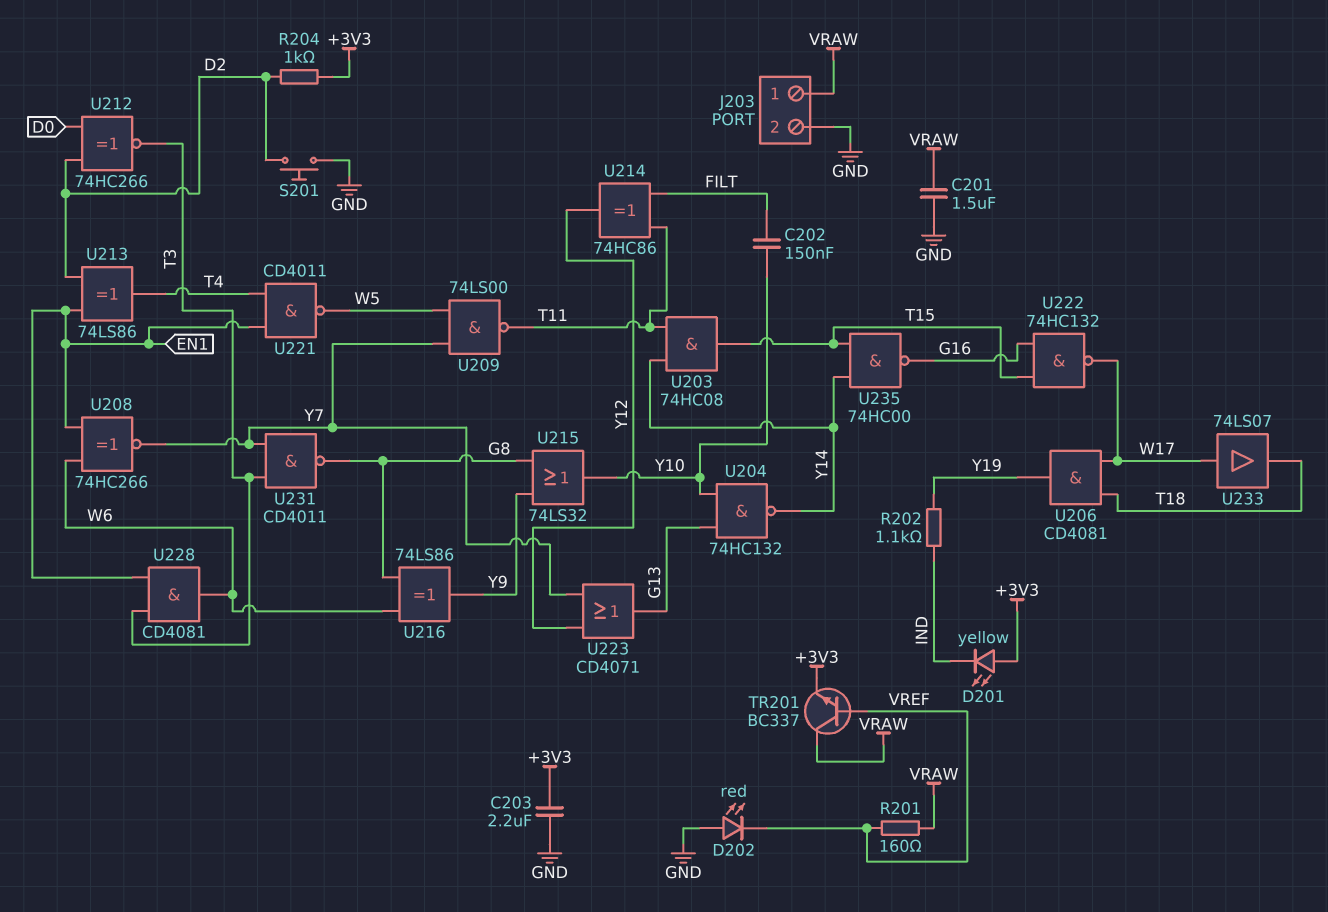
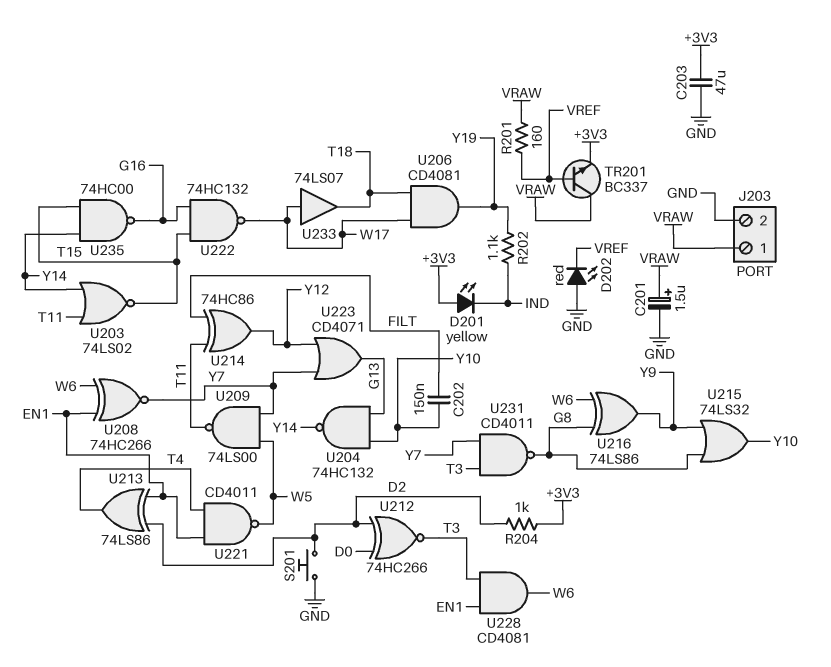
C201: 1.5uF (GND, VRAW) -> 1.5uF (plus VRAW, minus GND)
C203: 2.2uF (+3V3, GND) -> 47uF (+3V3, GND)
U203: AND 74HC08 (in T11, in Y14, out T15) -> NOR 74LS02 (in T11, in Y14, out T15)

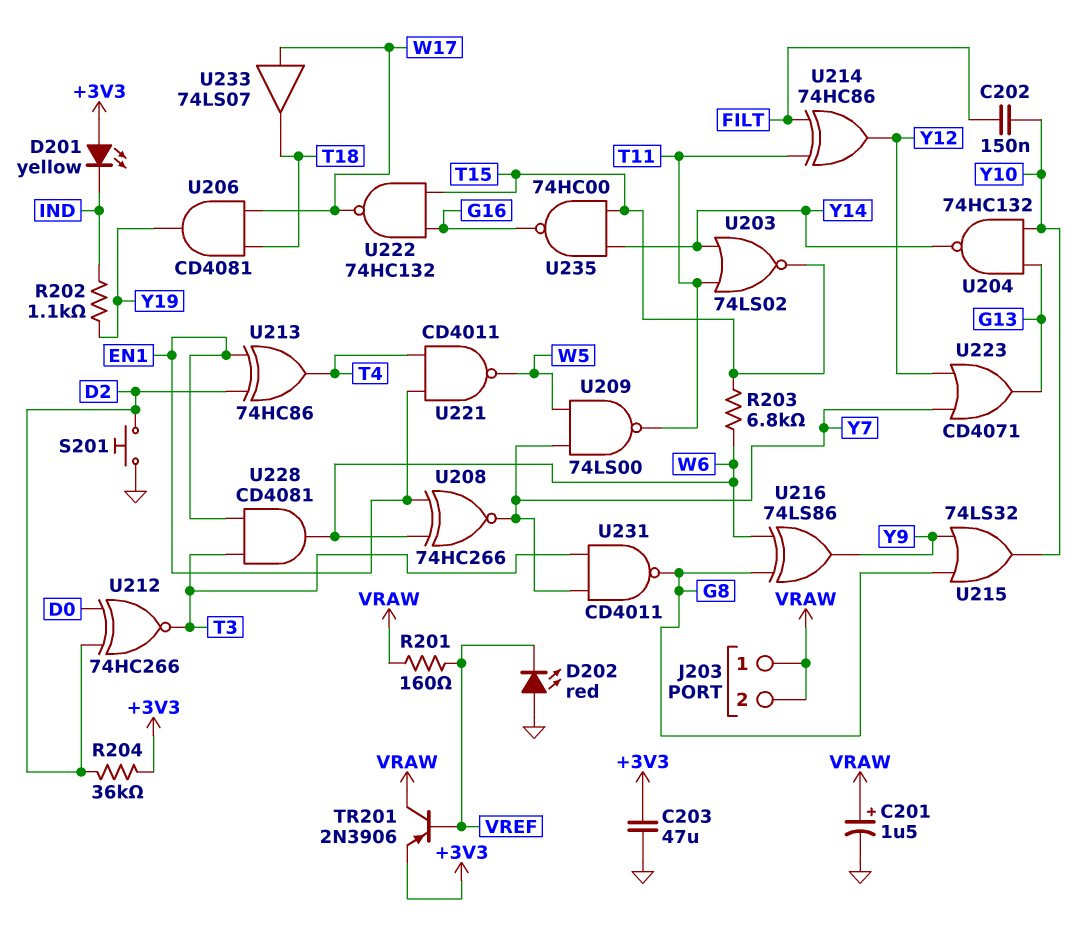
J203 pin 2: GND -> VRAW
R203: none -> 6.8k (T15, W6)
R204: 1k (+3V3, D2) -> 36k (+3V3, D2)
TR201: NPN BC337 (B VREF, C VRAW, E +3V3) -> PNP 2N3906 (B VREF, C VRAW, E +3V3)
U213: XOR 74LS86 (in D2, in EN1, out T4) -> XOR 74HC86 (in D2, in EN1, out T4)

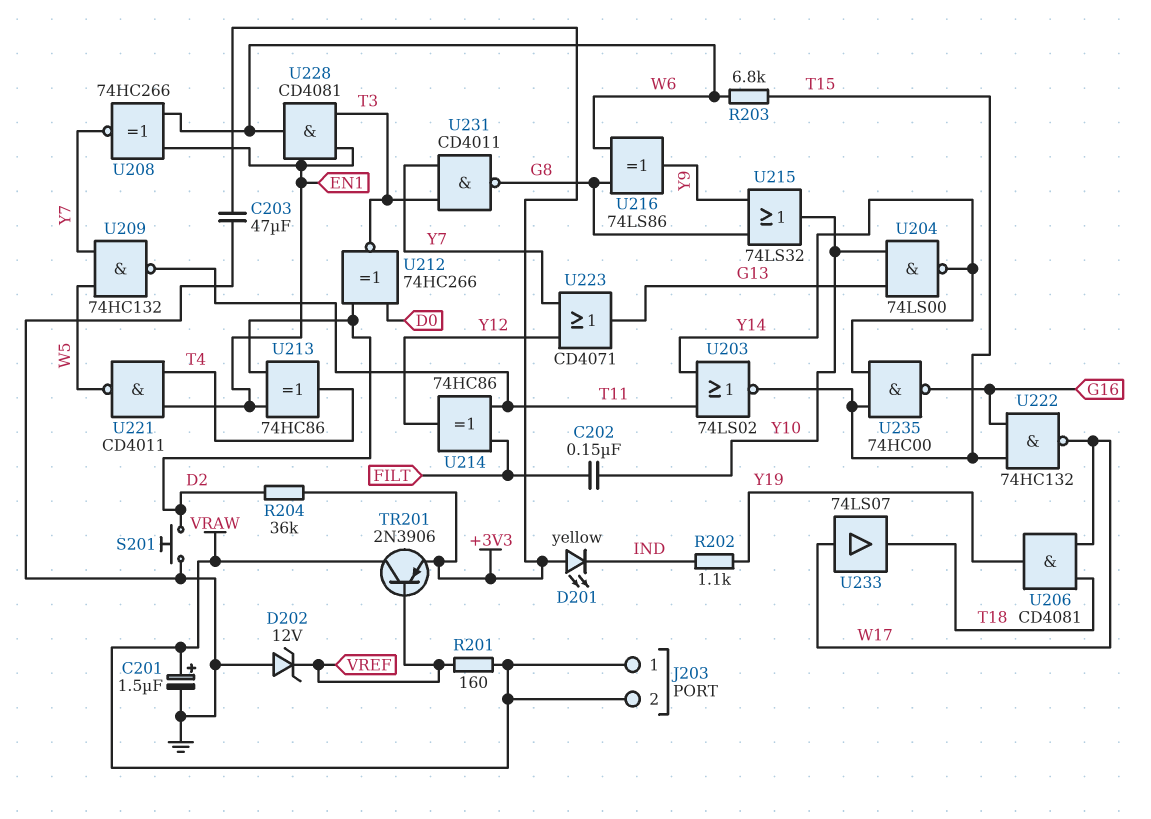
D202: LED red (A GND, K VREF) -> zener 12V (A GND, K VREF)
U204: NAND 74HC132 (in G13, in Y10, out Y14) -> NAND 74LS00 (in G13, in Y10, out Y14)
U209: NAND 74LS00 (in W5, in Y7, out T11) -> NAND 74HC132 (in W5, in Y7, out T11)

